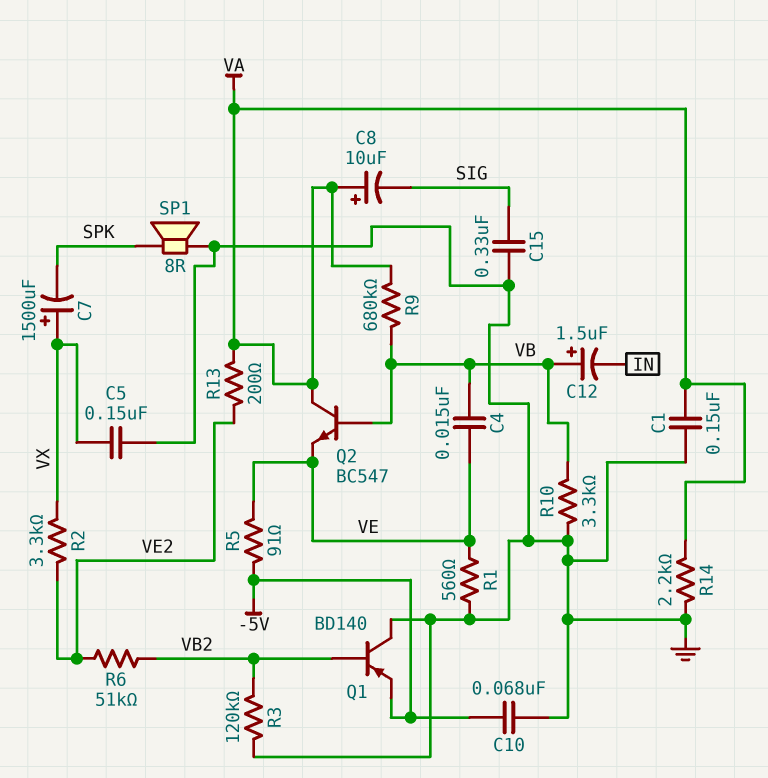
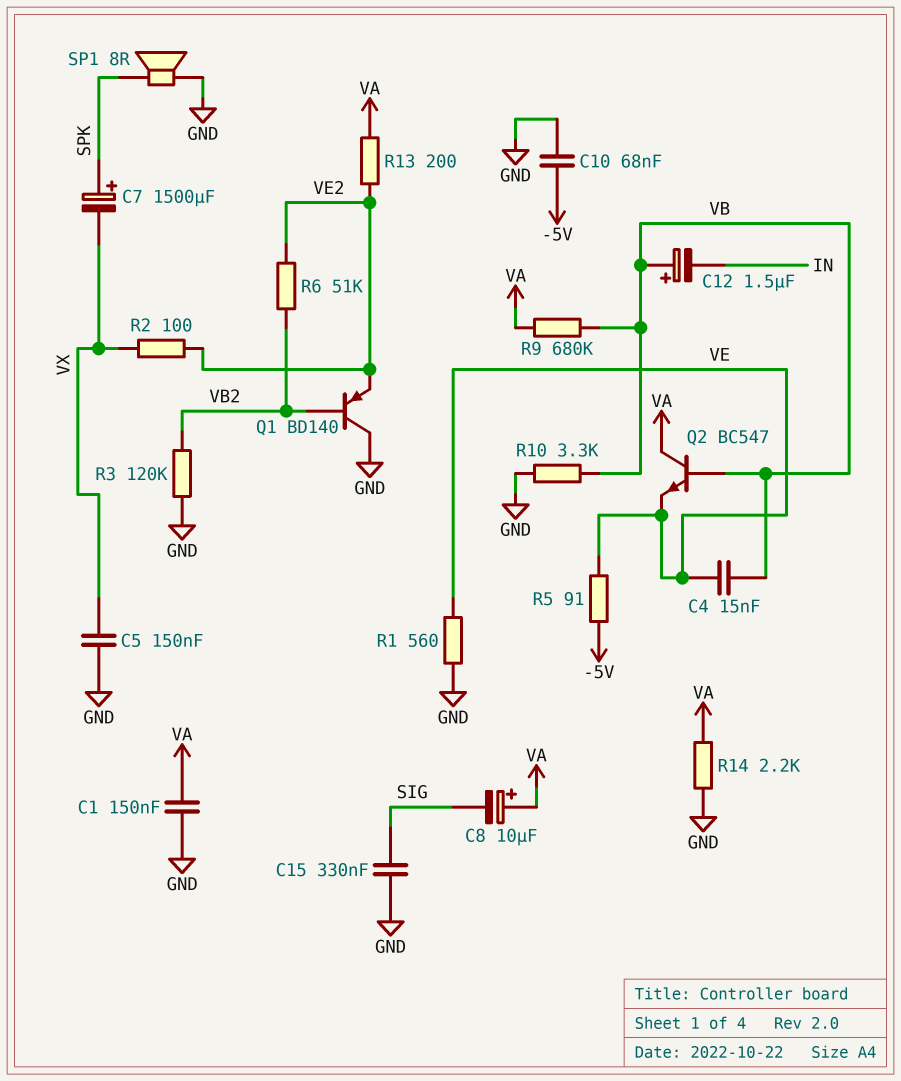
C7: 1500uF (plus VX, minus SPK) -> 1500uF (plus SPK, minus VX)
Q1: PNP BD140 (B VB2, C GND, E -5V) -> PNP BD140 (B VB2, C GND, E VE2)
R2: 3.3k (VE2, VX) -> 100 (VE2, VX)

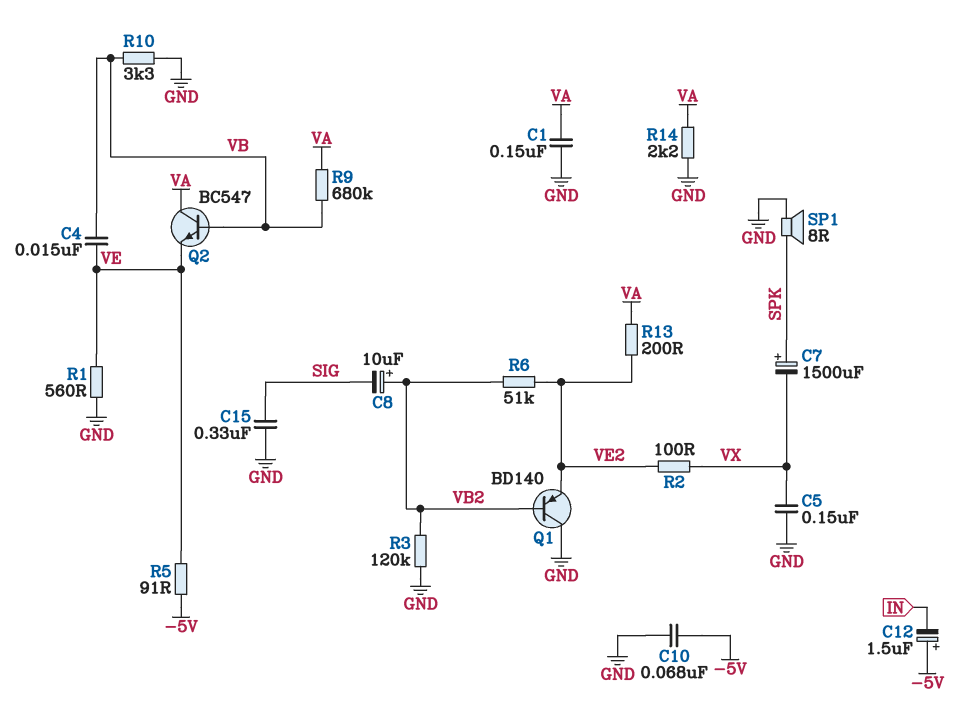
C8: 10uF (plus VA, minus SIG) -> 10uF (plus VB2, minus SIG)
C12: 1.5uF (plus VB, minus IN) -> 1.5uF (plus -5V, minus IN)

